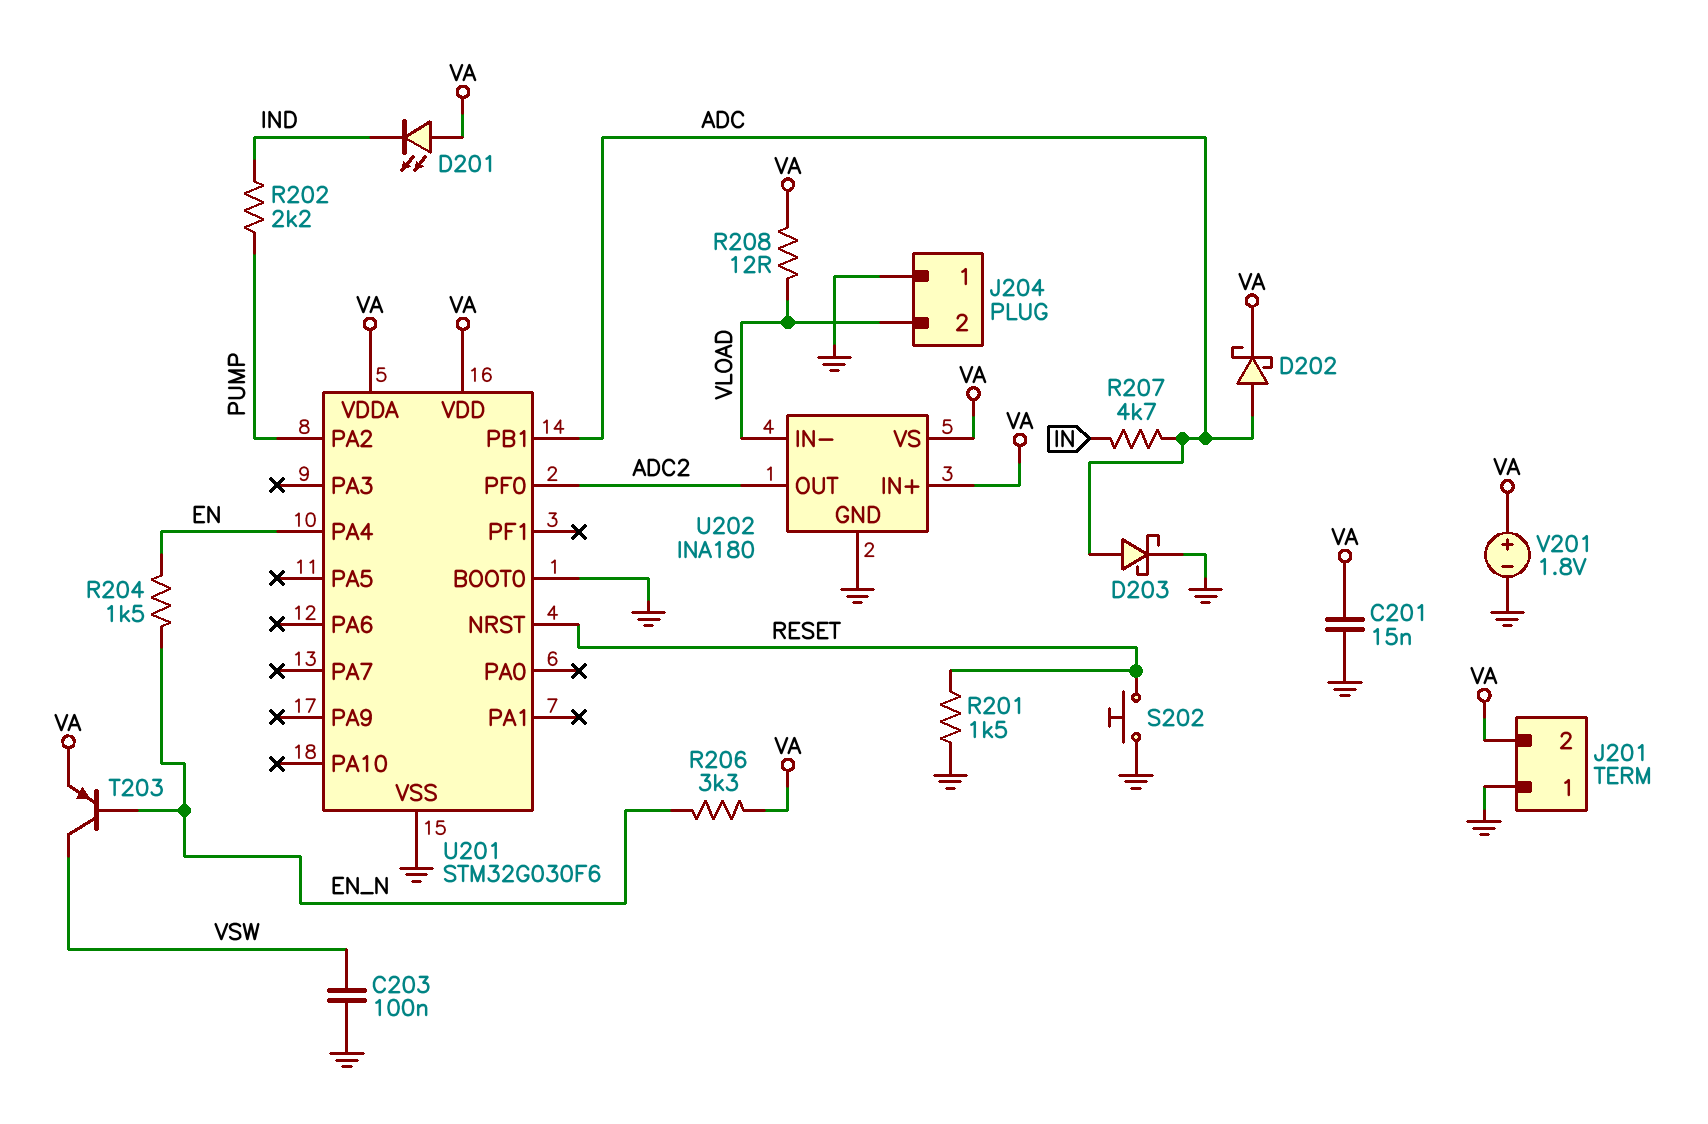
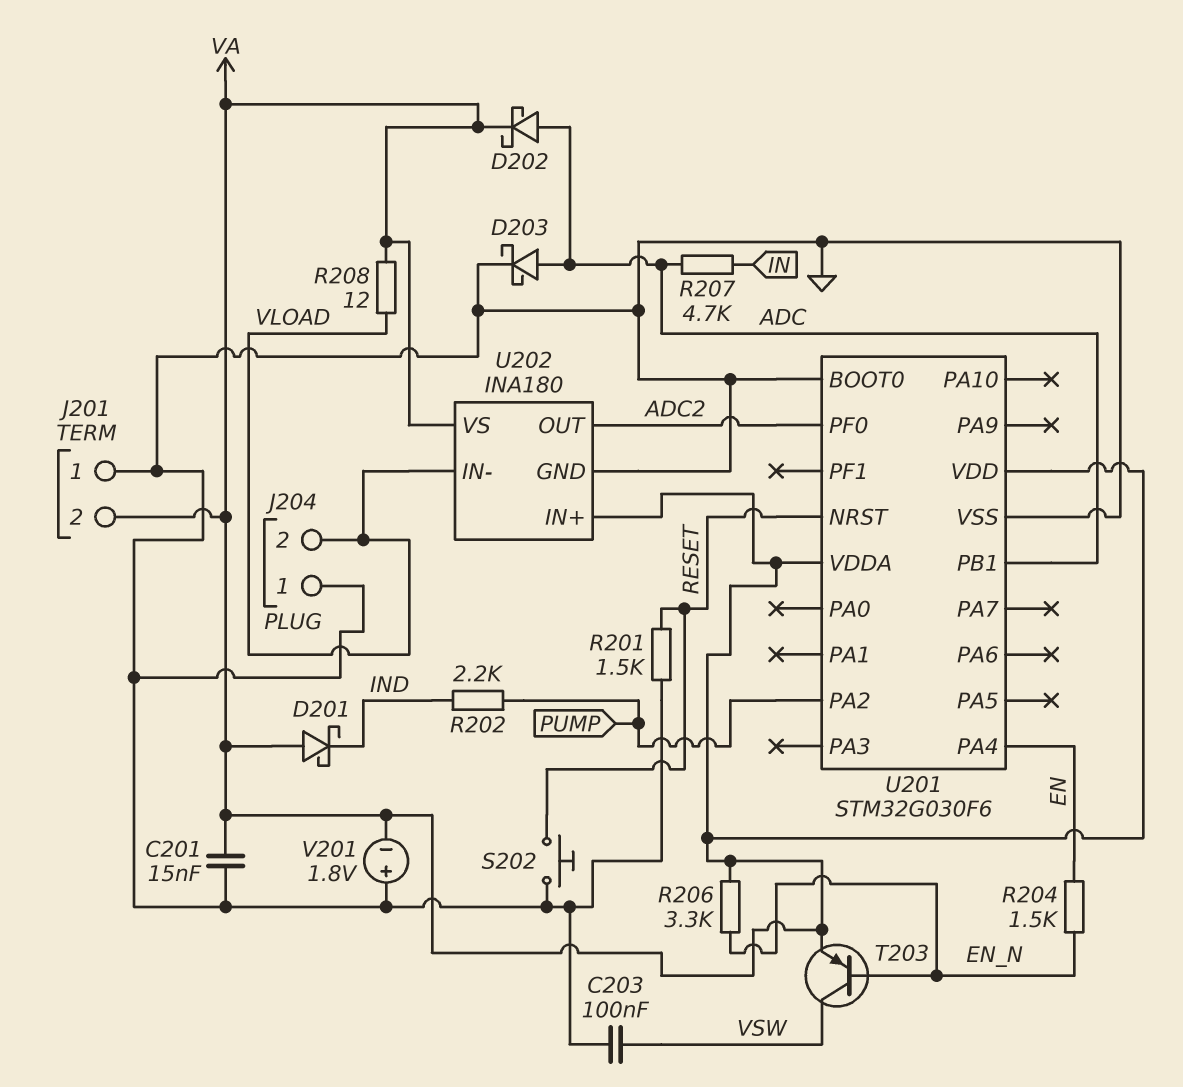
D201: LED (A VA, K IND) -> schottky (A VA, K IND)
V201: 1.8V (plus VA, minus GND) -> 1.8V (plus GND, minus VA)

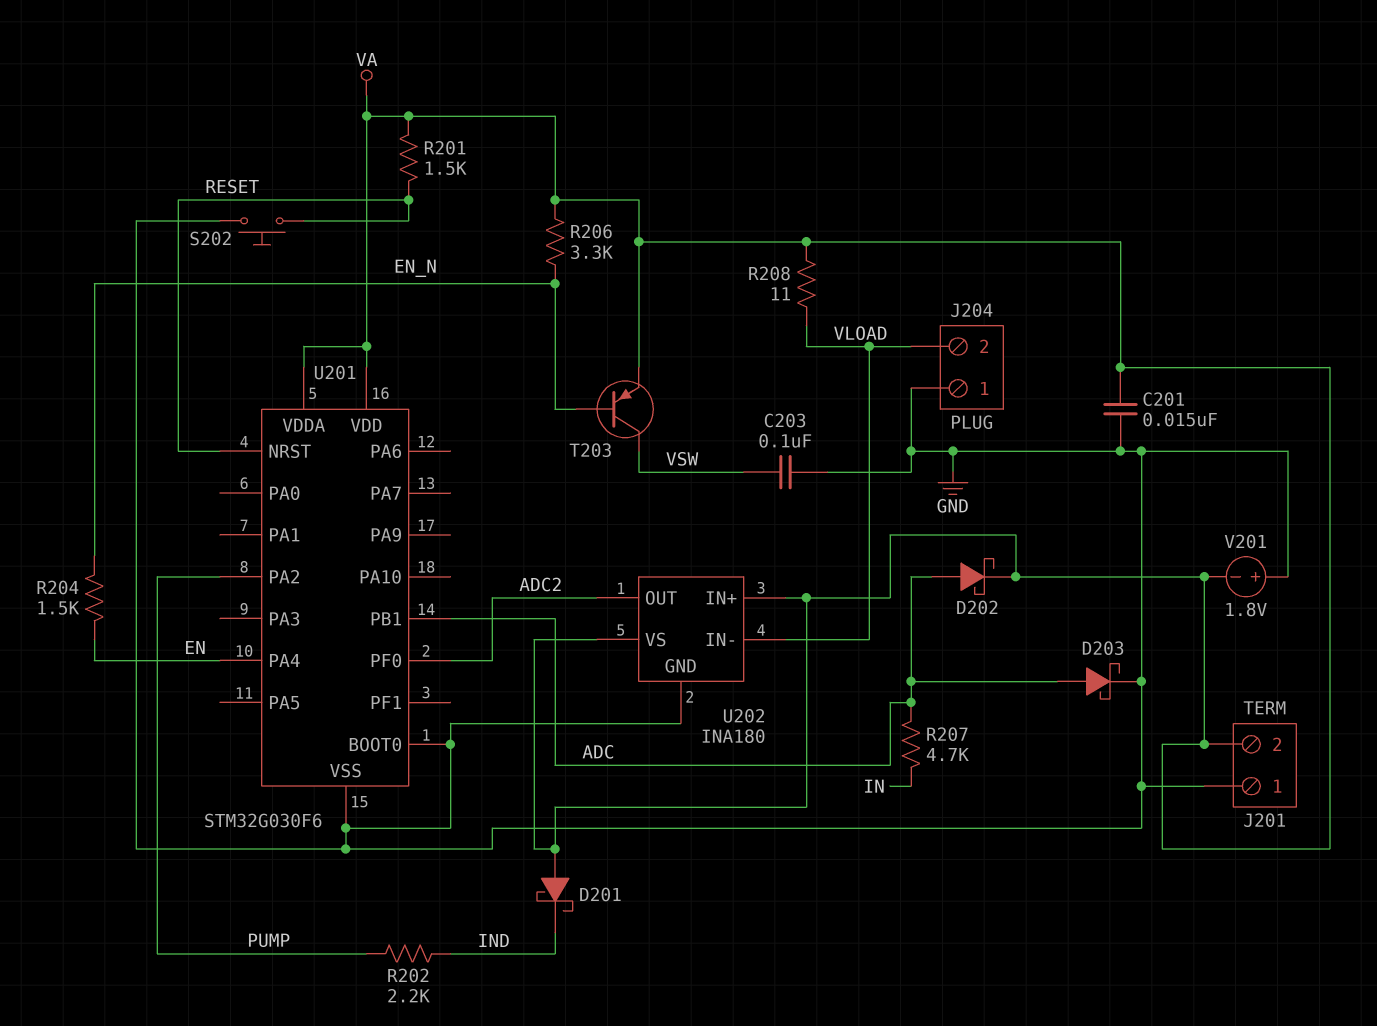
R201: 1.5k (GND, RESET) -> 1.5k (RESET, VA)
R208: 12 (VA, VLOAD) -> 11 (VA, VLOAD)

